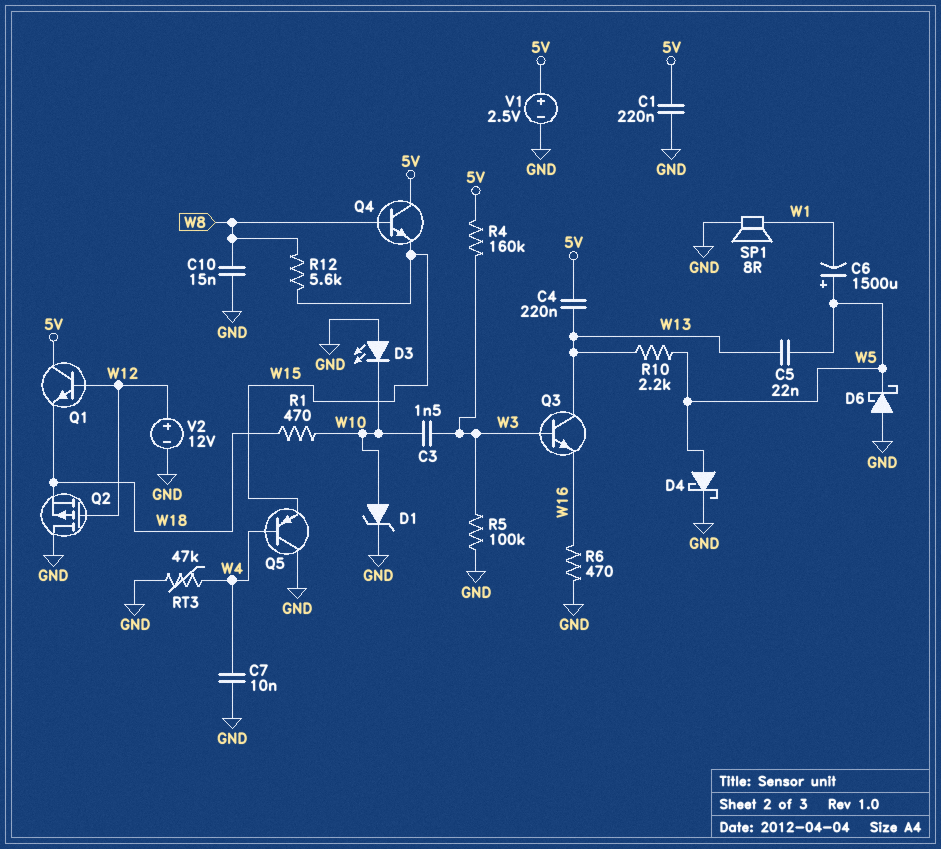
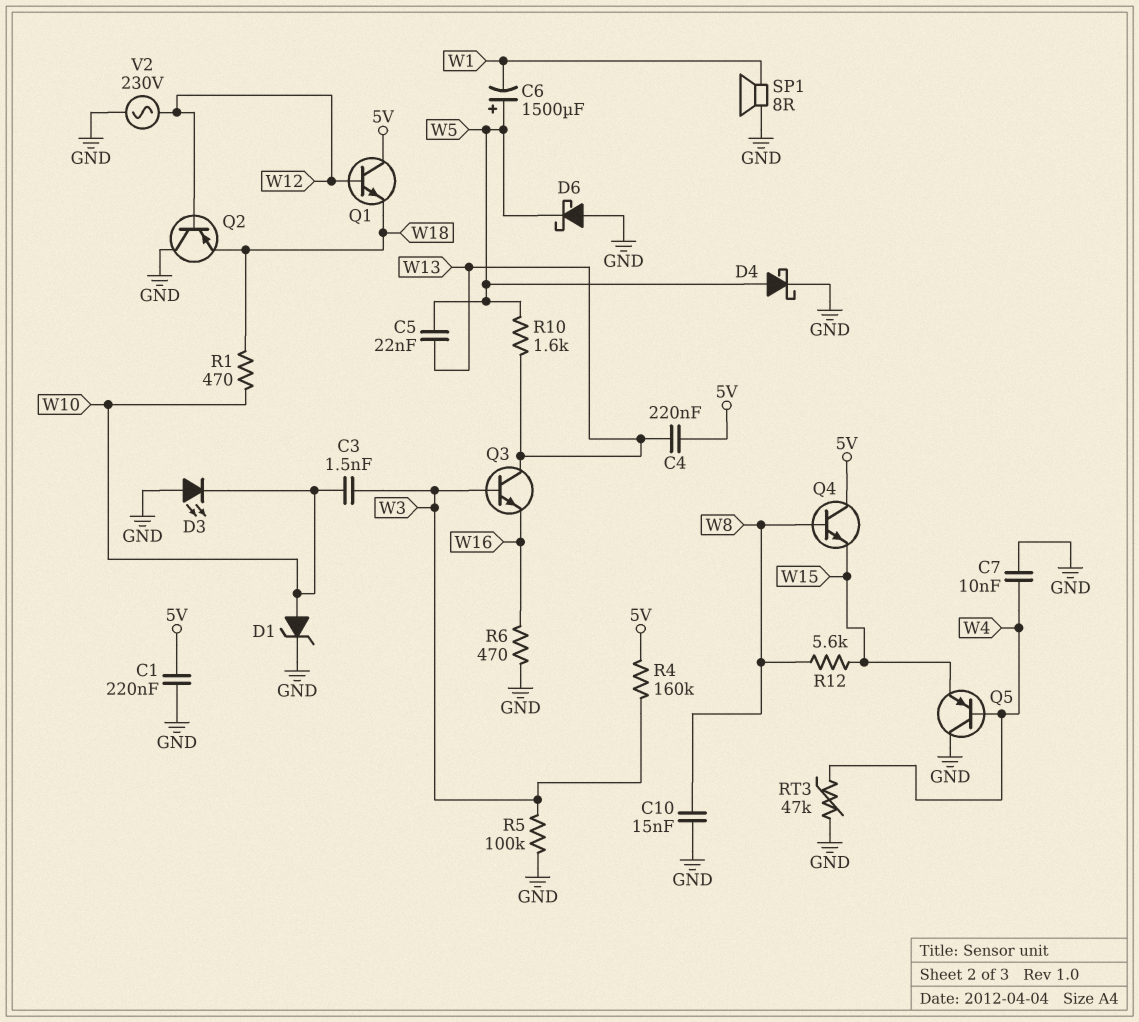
Q2: PMOS (G W12, D GND, S W18) -> PNP (B W12, C GND, E W18)
R10: 2.2k (W5, W13) -> 1.6k (W5, W13)
V1: 2.5V (plus 5V, minus GND) -> none
V2: 12V (plus W12, minus GND) -> AC 230V (GND, W12)

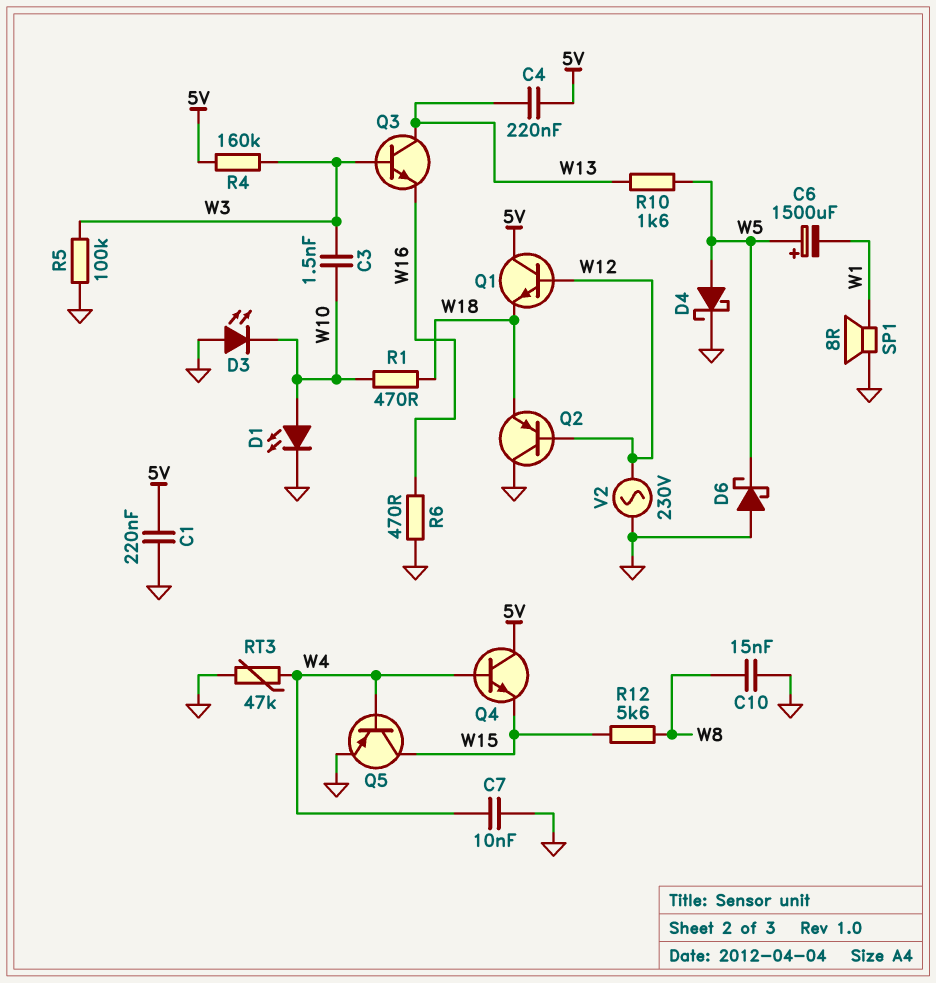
C5: 22nF (W5, W13) -> none
D1: zener (A W10, K GND) -> LED (A W10, K GND)
Q4: NPN (B W8, C 5V, E W15) -> NPN (B W4, C 5V, E W15)
Q5: PNP (B W4, C GND, E W15) -> PNP (B W4, C W15, E GND)

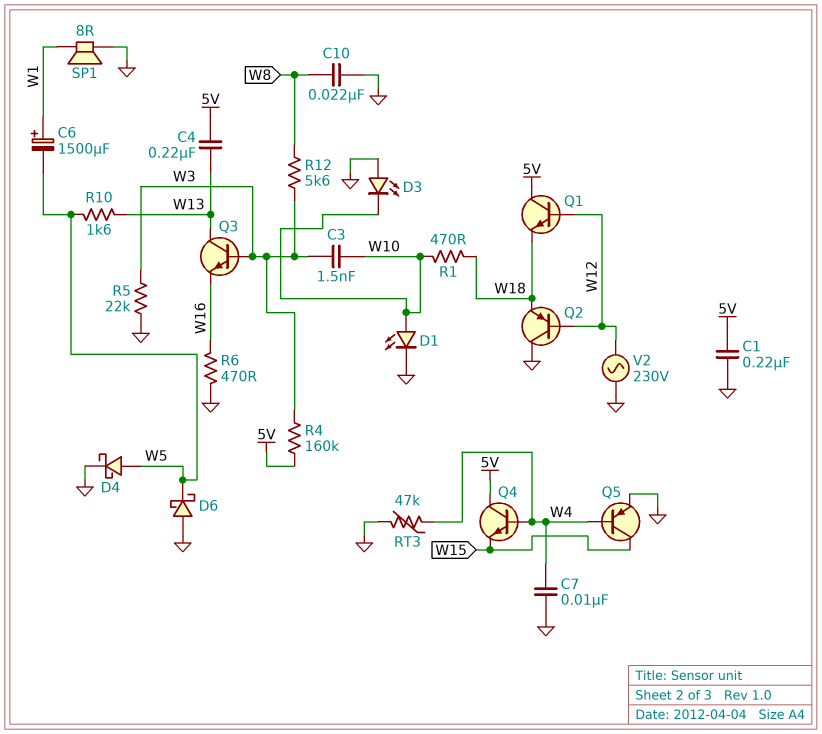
C6: 1500uF (plus W5, minus W1) -> 1500uF (plus W1, minus W5)
C10: 15nF (GND, W8) -> 22nF (GND, W8)
R5: 100k (GND, W3) -> 22k (GND, W3)
R12: 5.6k (W8, W15) -> 5.6k (W3, W8)

